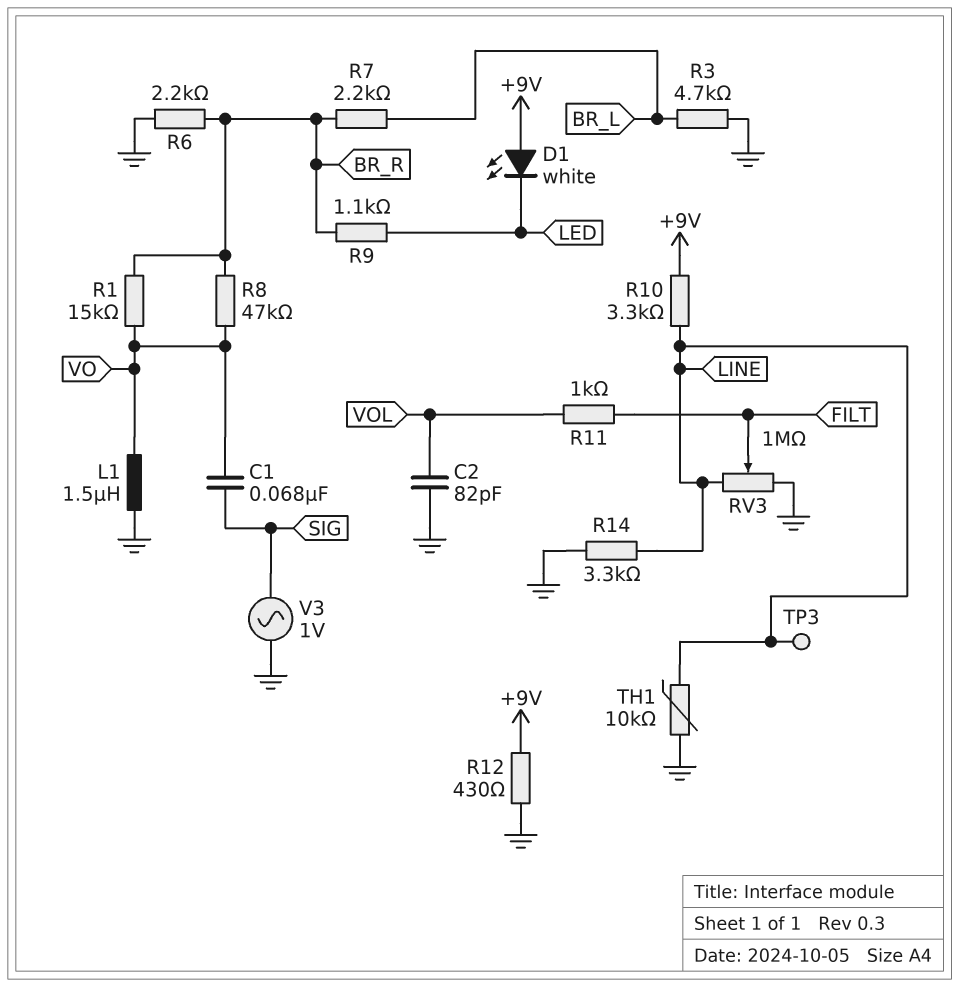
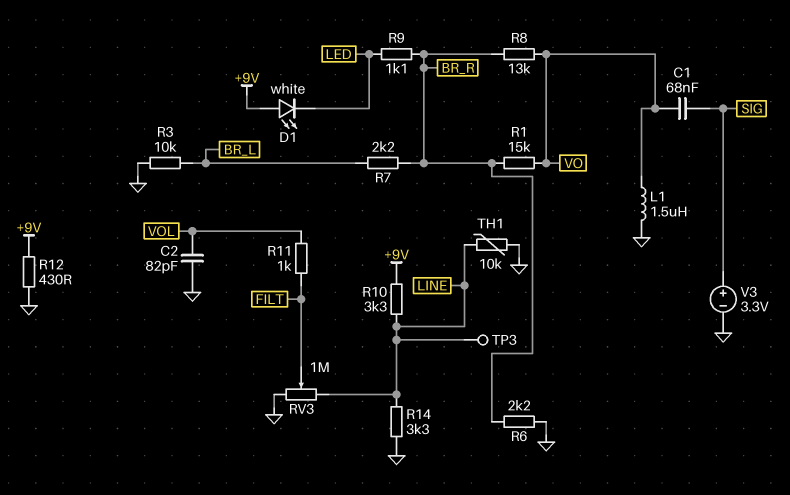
R3: 4.7k (BR_L, GND) -> 10k (BR_L, GND)
R8: 47k (BR_R, VO) -> 13k (BR_R, VO)
V3: AC 1V (GND, SIG) -> 3.3V (plus SIG, minus GND)

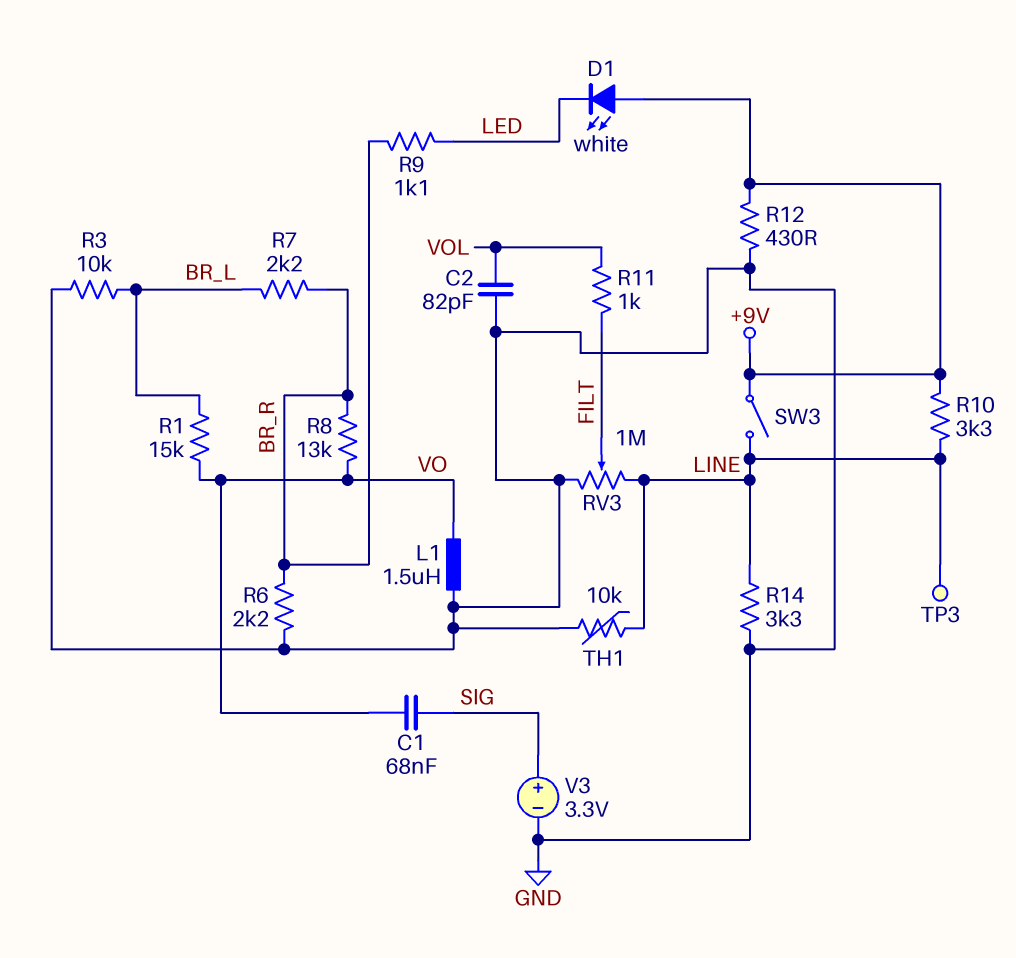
R1: 15k (BR_R, VO) -> 15k (BR_L, VO)
SW3: none -> switch (+9V, LINE)

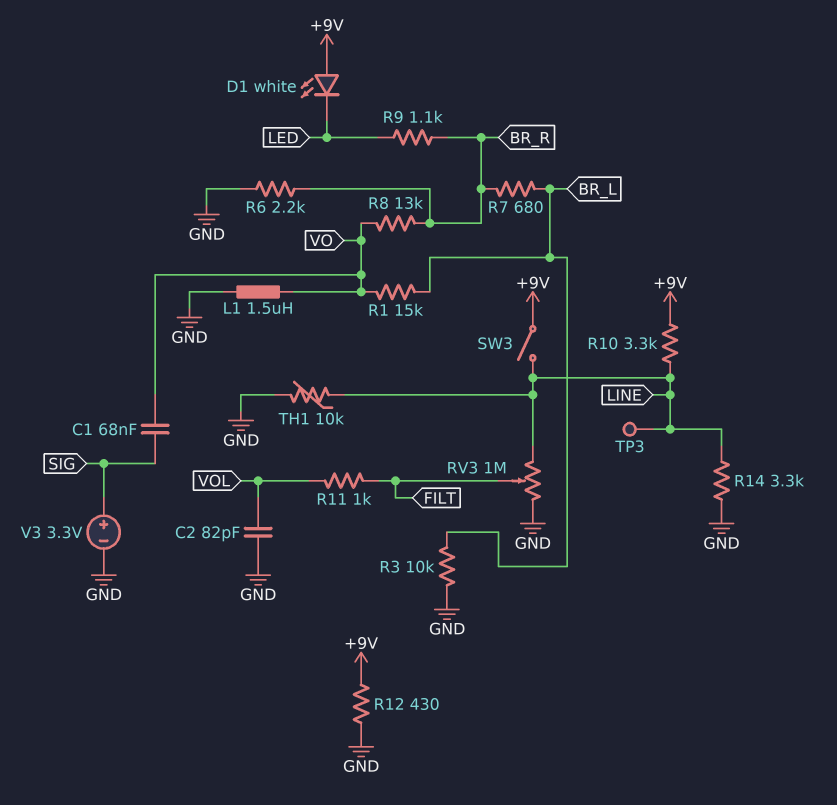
R7: 2.2k (BR_L, BR_R) -> 680 (BR_L, BR_R)

